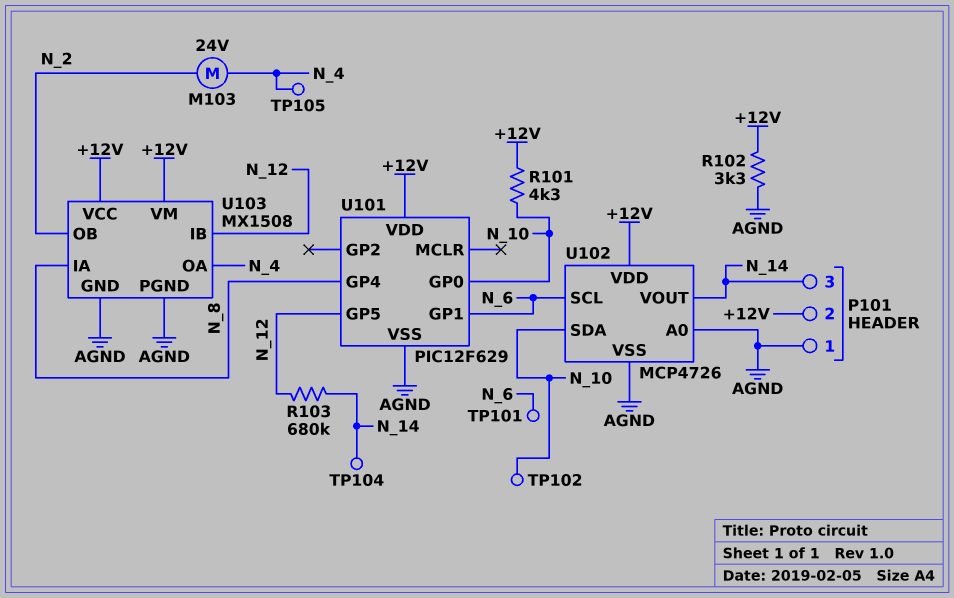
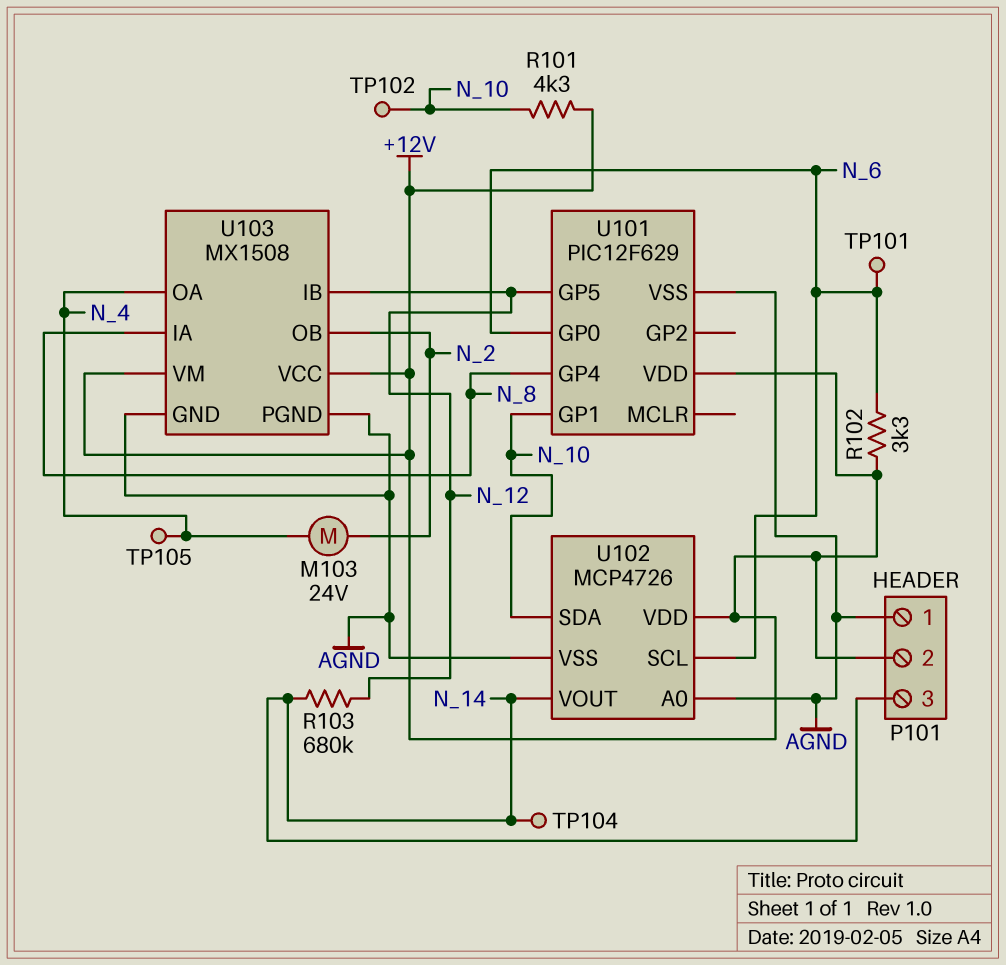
R102: 3.3k (+12V, AGND) -> 3.3k (+12V, N_6)
U101 pin GP0: N_10 -> N_6
U101 pin GP1: N_6 -> N_10

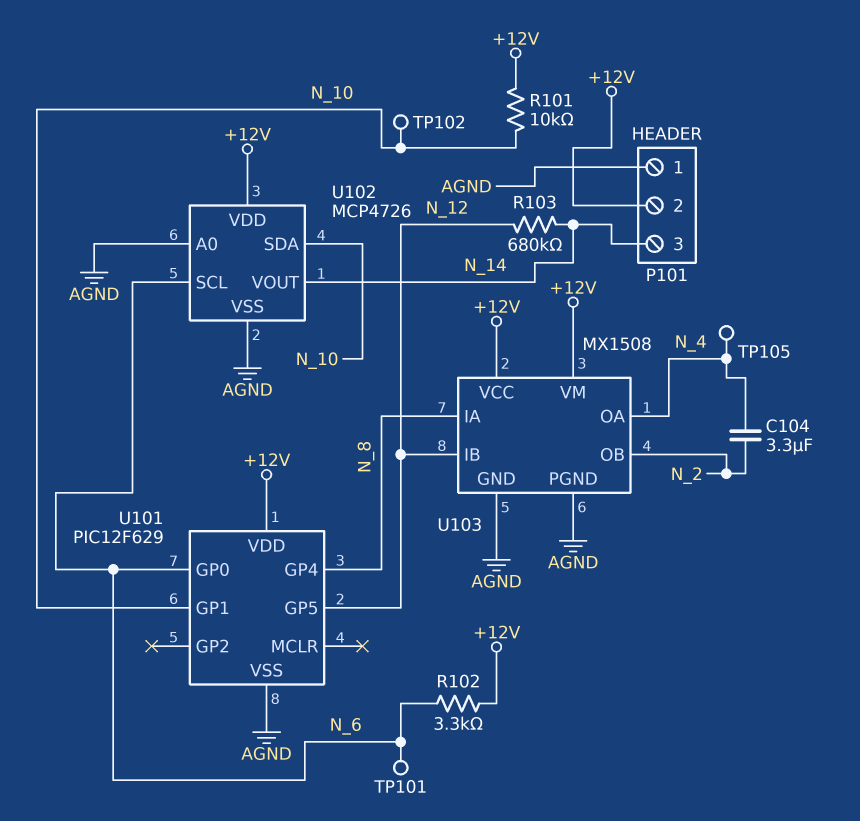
C104: none -> 3.3uF (N_2, N_4)
M103: motor 24V (N_2, N_4) -> none
R101: 4.3k (+12V, N_10) -> 10k (+12V, N_10)
TP104: test point (N_14) -> none

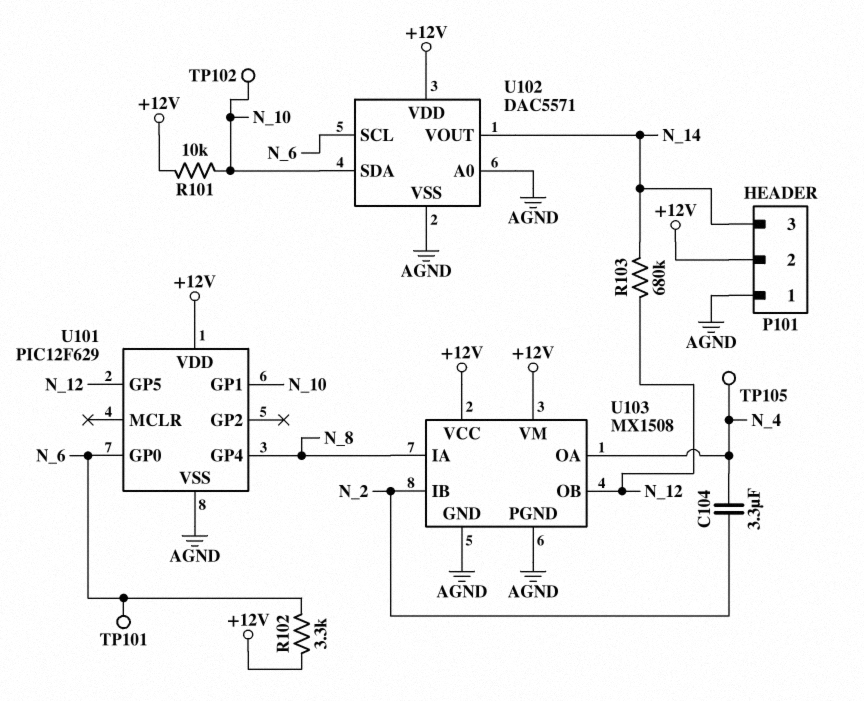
U102: MCP4726 -> DAC5571
U103 pin IB: N_12 -> N_2
U103 pin OB: N_2 -> N_12

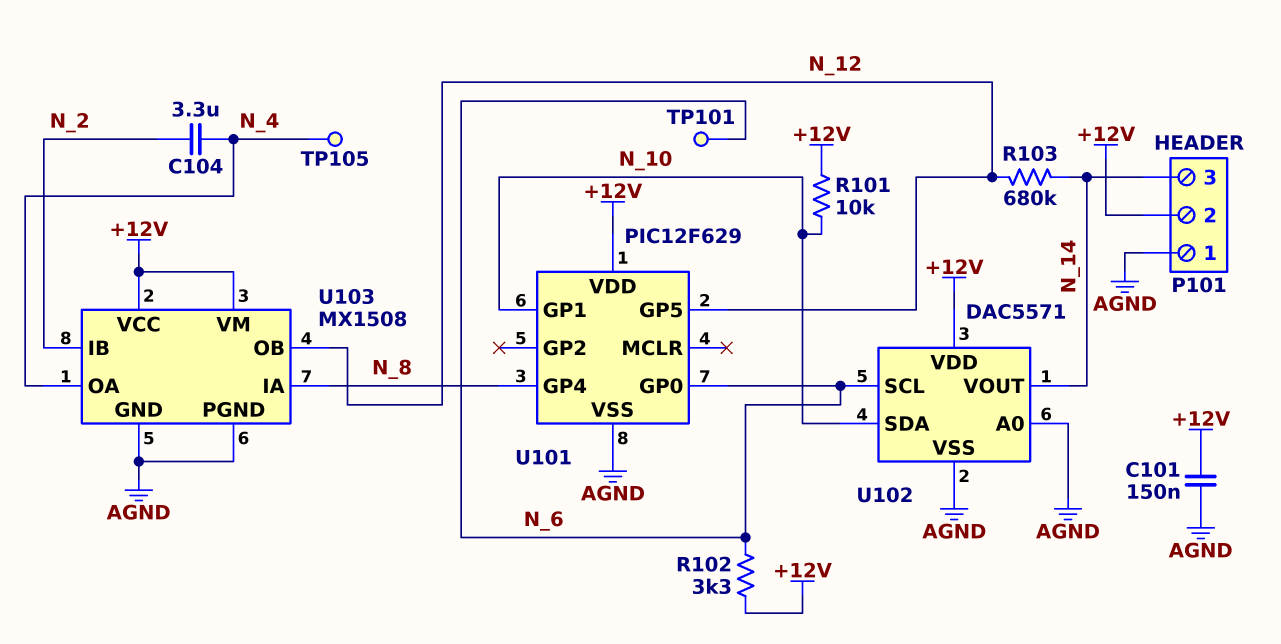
C101: none -> 150nF (+12V, AGND)
TP102: test point (N_10) -> none

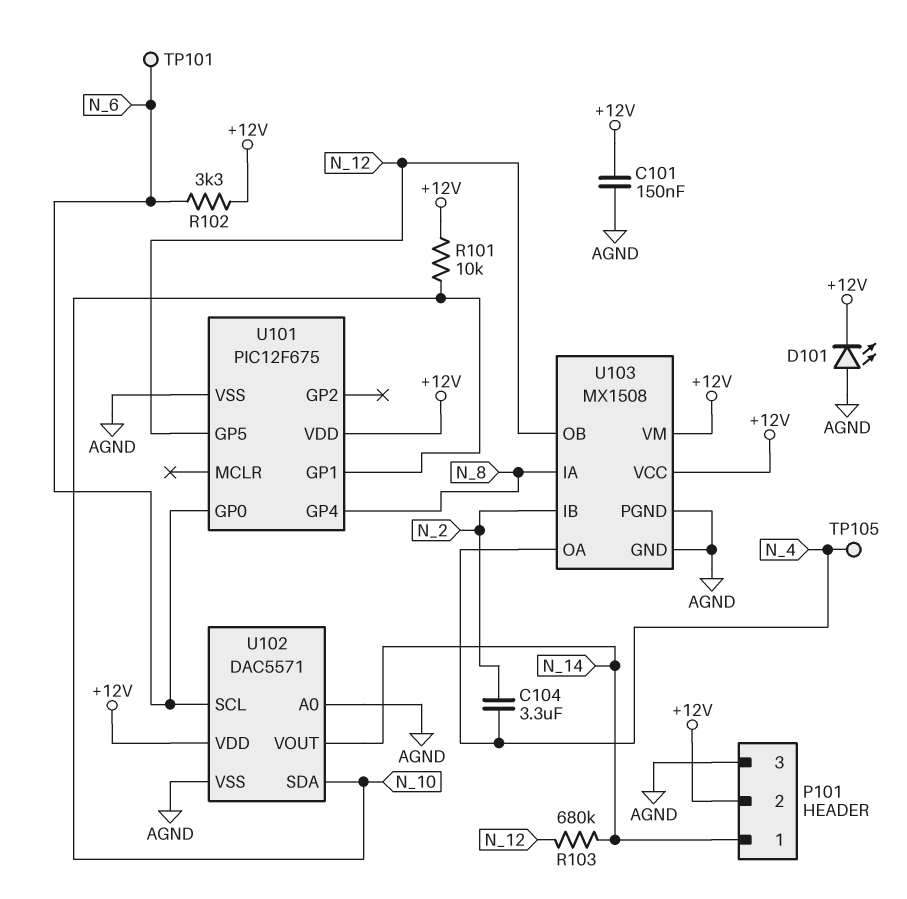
D101: none -> LED (A AGND, K +12V)
P101 pin 1: AGND -> N_14
P101 pin 3: N_14 -> AGND
U101: PIC12F629 -> PIC12F675

